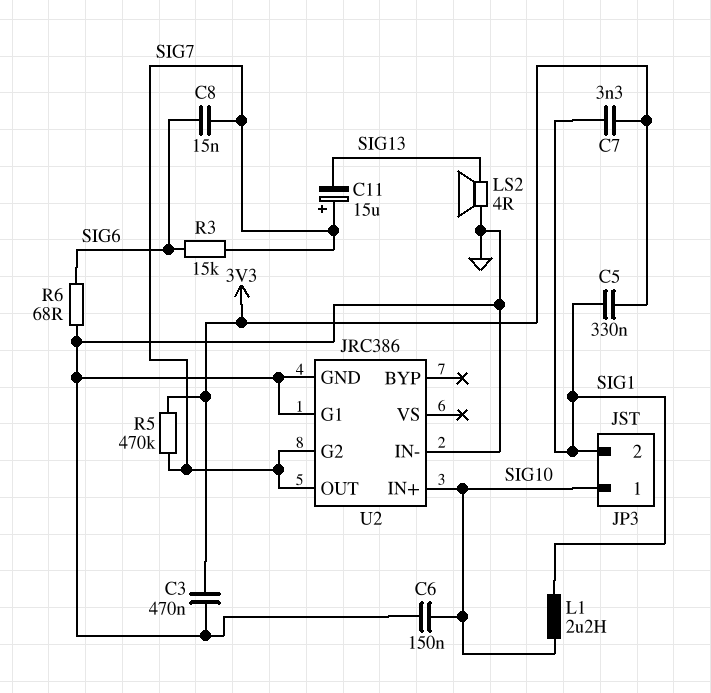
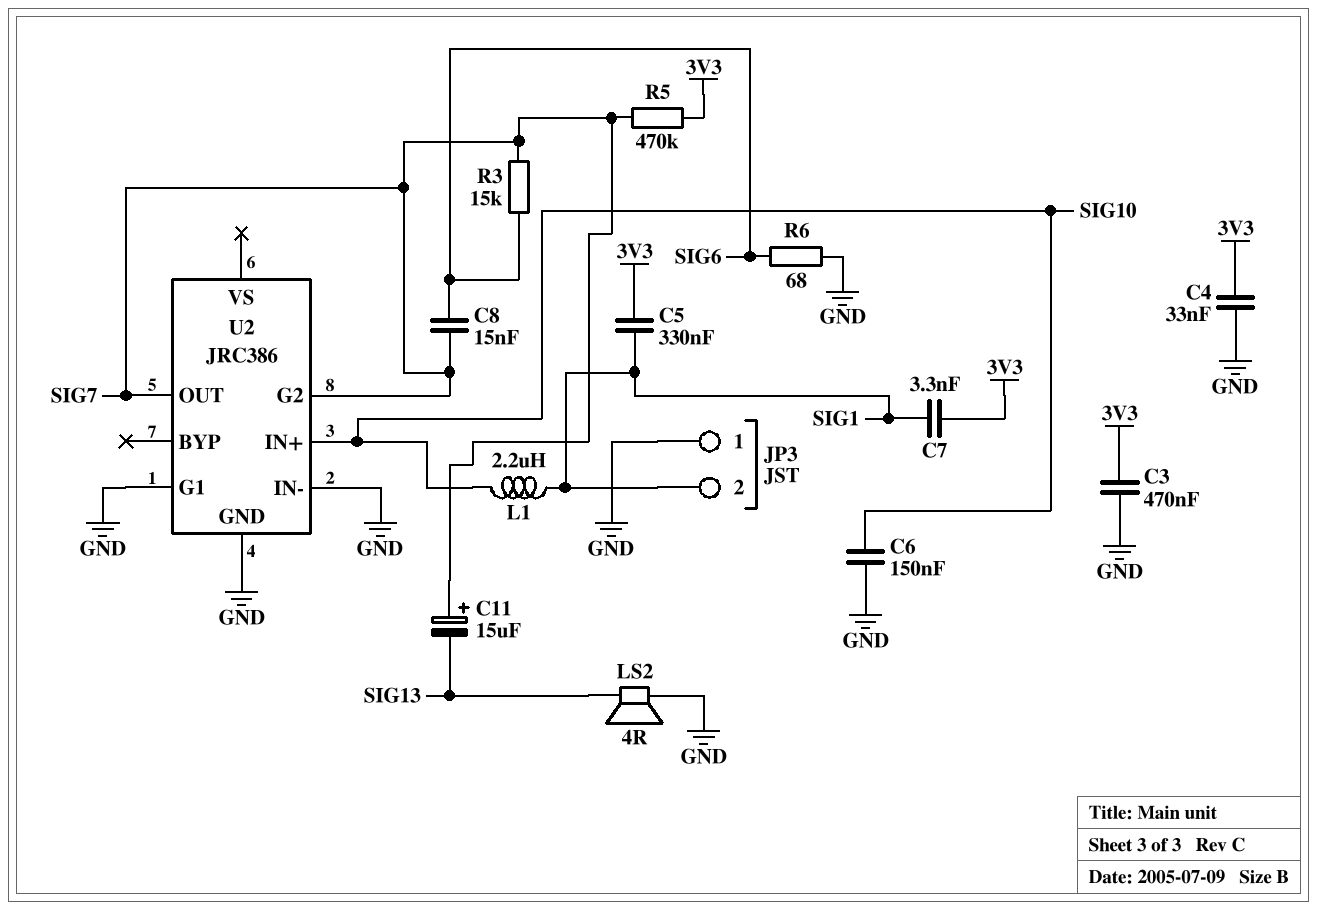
C4: none -> 33nF (3V3, GND)
JP3 pin 1: SIG10 -> GND

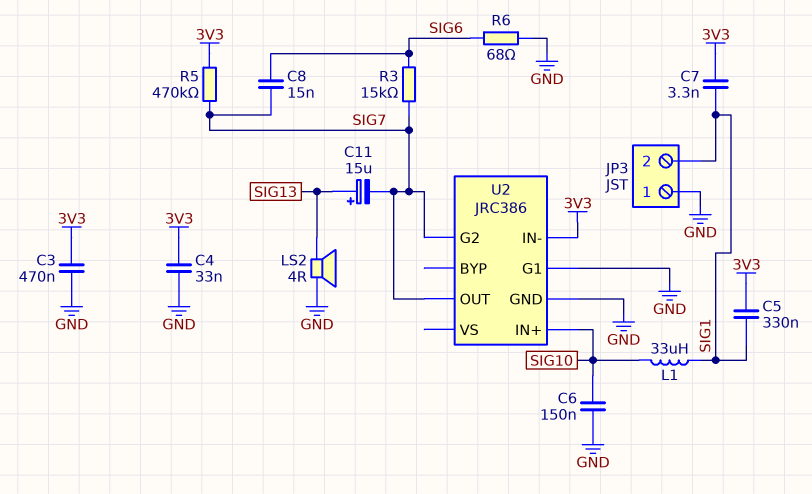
C11: 15uF (plus SIG7, minus SIG13) -> 15uF (plus SIG13, minus SIG7)
L1: 2.2uH (SIG1, SIG10) -> 33uH (SIG1, SIG10)
U2 pin IN-: GND -> 3V3

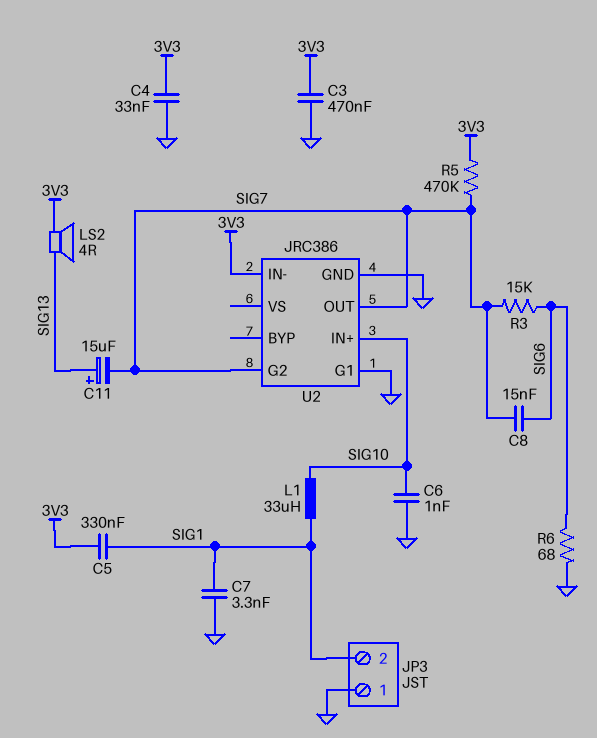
C6: 150nF (GND, SIG10) -> 1nF (GND, SIG10)
C7: 3.3nF (3V3, SIG1) -> 3.3nF (GND, SIG1)
LS2: speaker 4R (GND, SIG13) -> speaker 4R (3V3, SIG13)

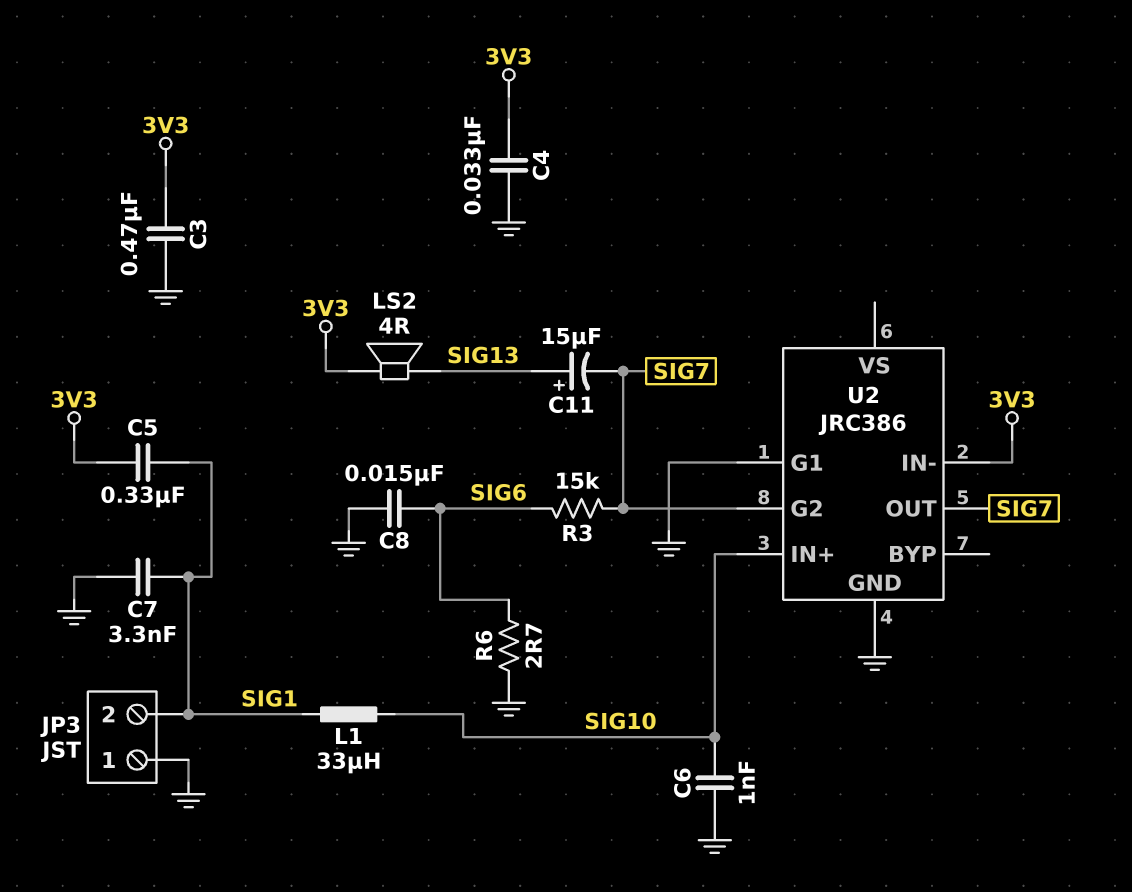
C8: 15nF (SIG6, SIG7) -> 15nF (GND, SIG6)
R5: 470k (3V3, SIG7) -> none
R6: 68 (GND, SIG6) -> 2.7 (GND, SIG6)

